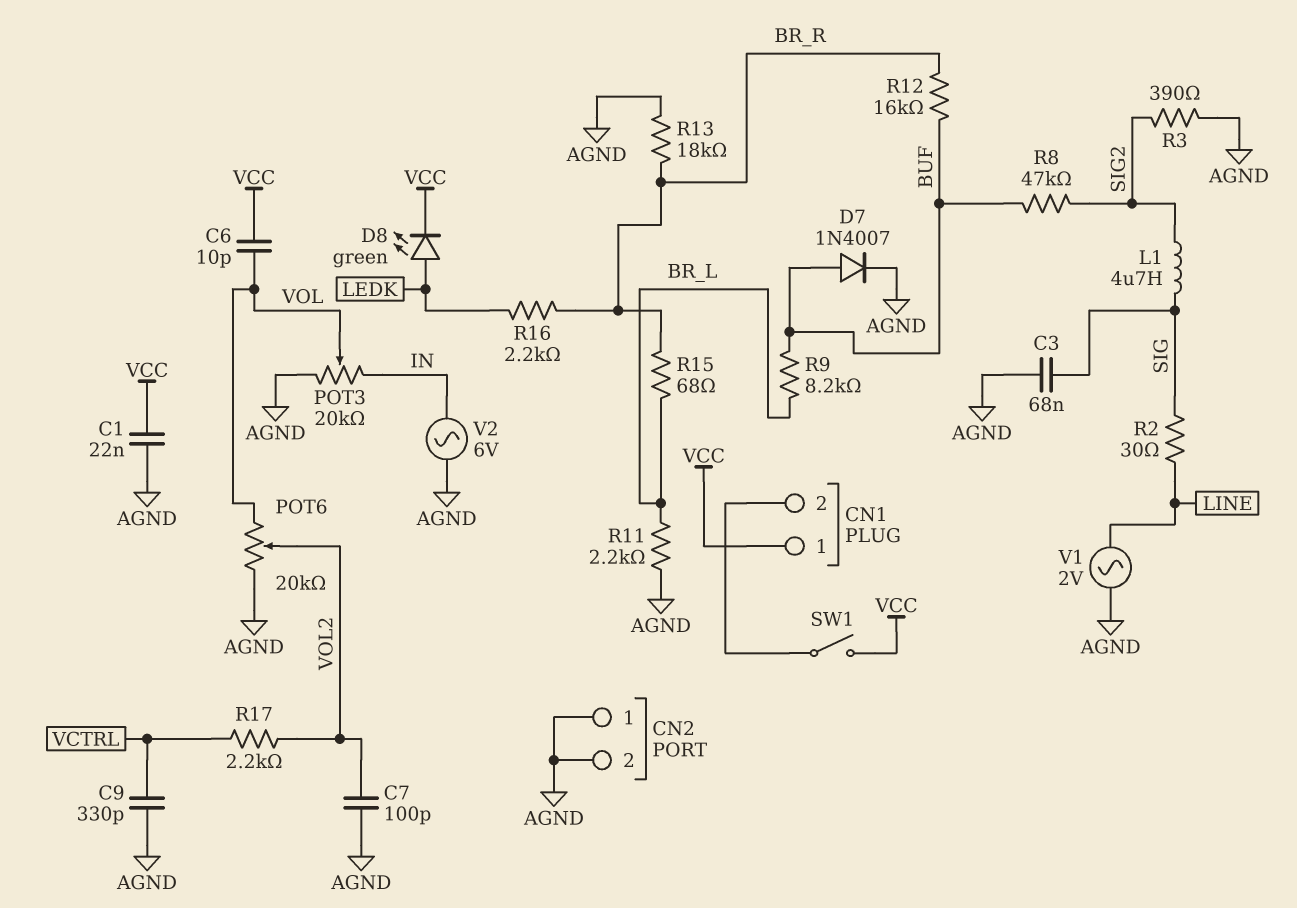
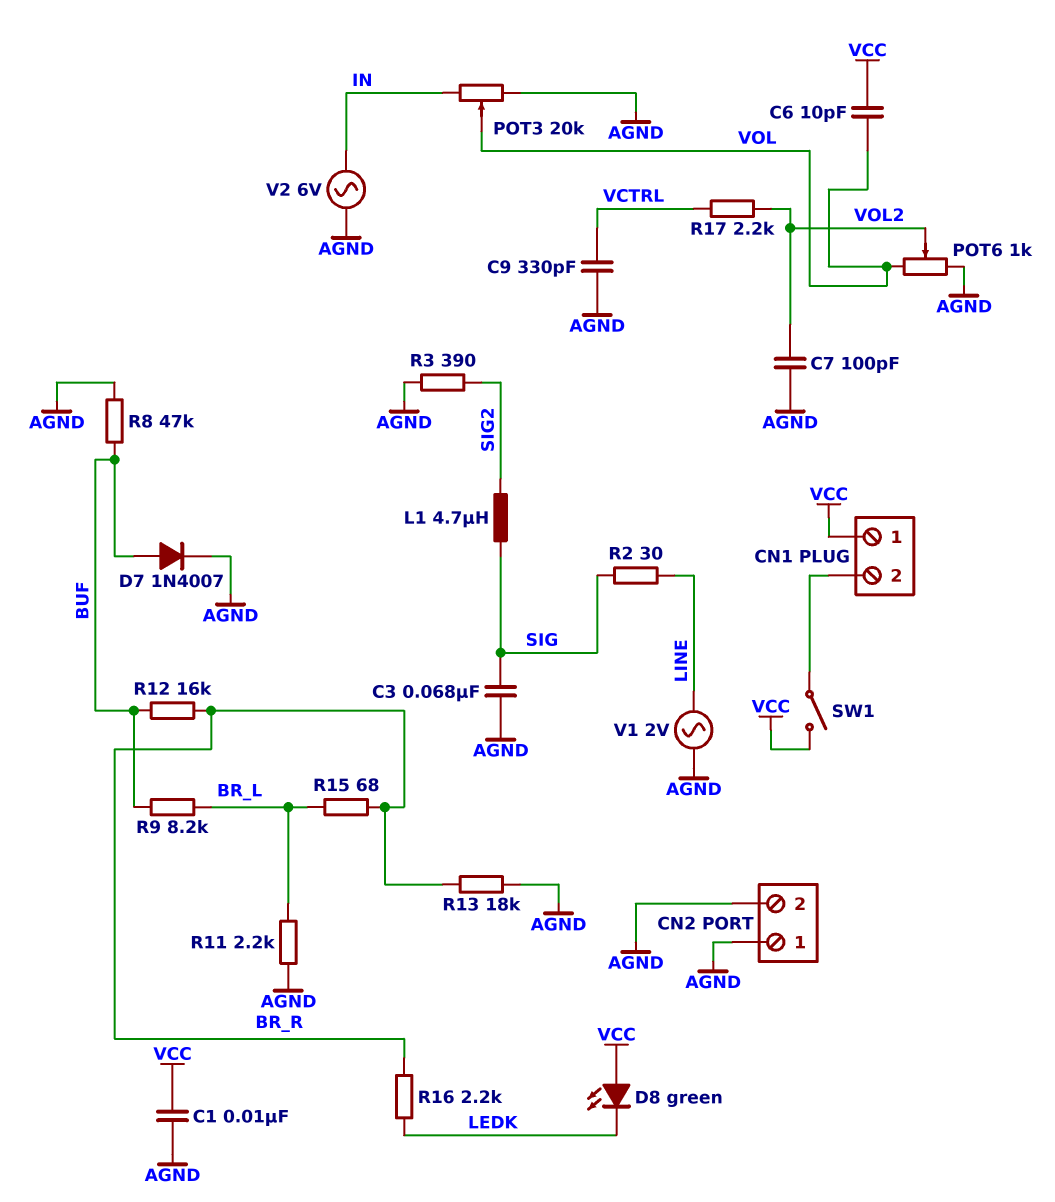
C1: 22nF (AGND, VCC) -> 10nF (AGND, VCC)
D8: LED green (A LEDK, K VCC) -> LED green (A VCC, K LEDK)
POT6: 20k (AGND, VOL, wiper VOL2) -> 1k (AGND, VOL, wiper VOL2)
R8: 47k (BUF, SIG2) -> 47k (AGND, BUF)

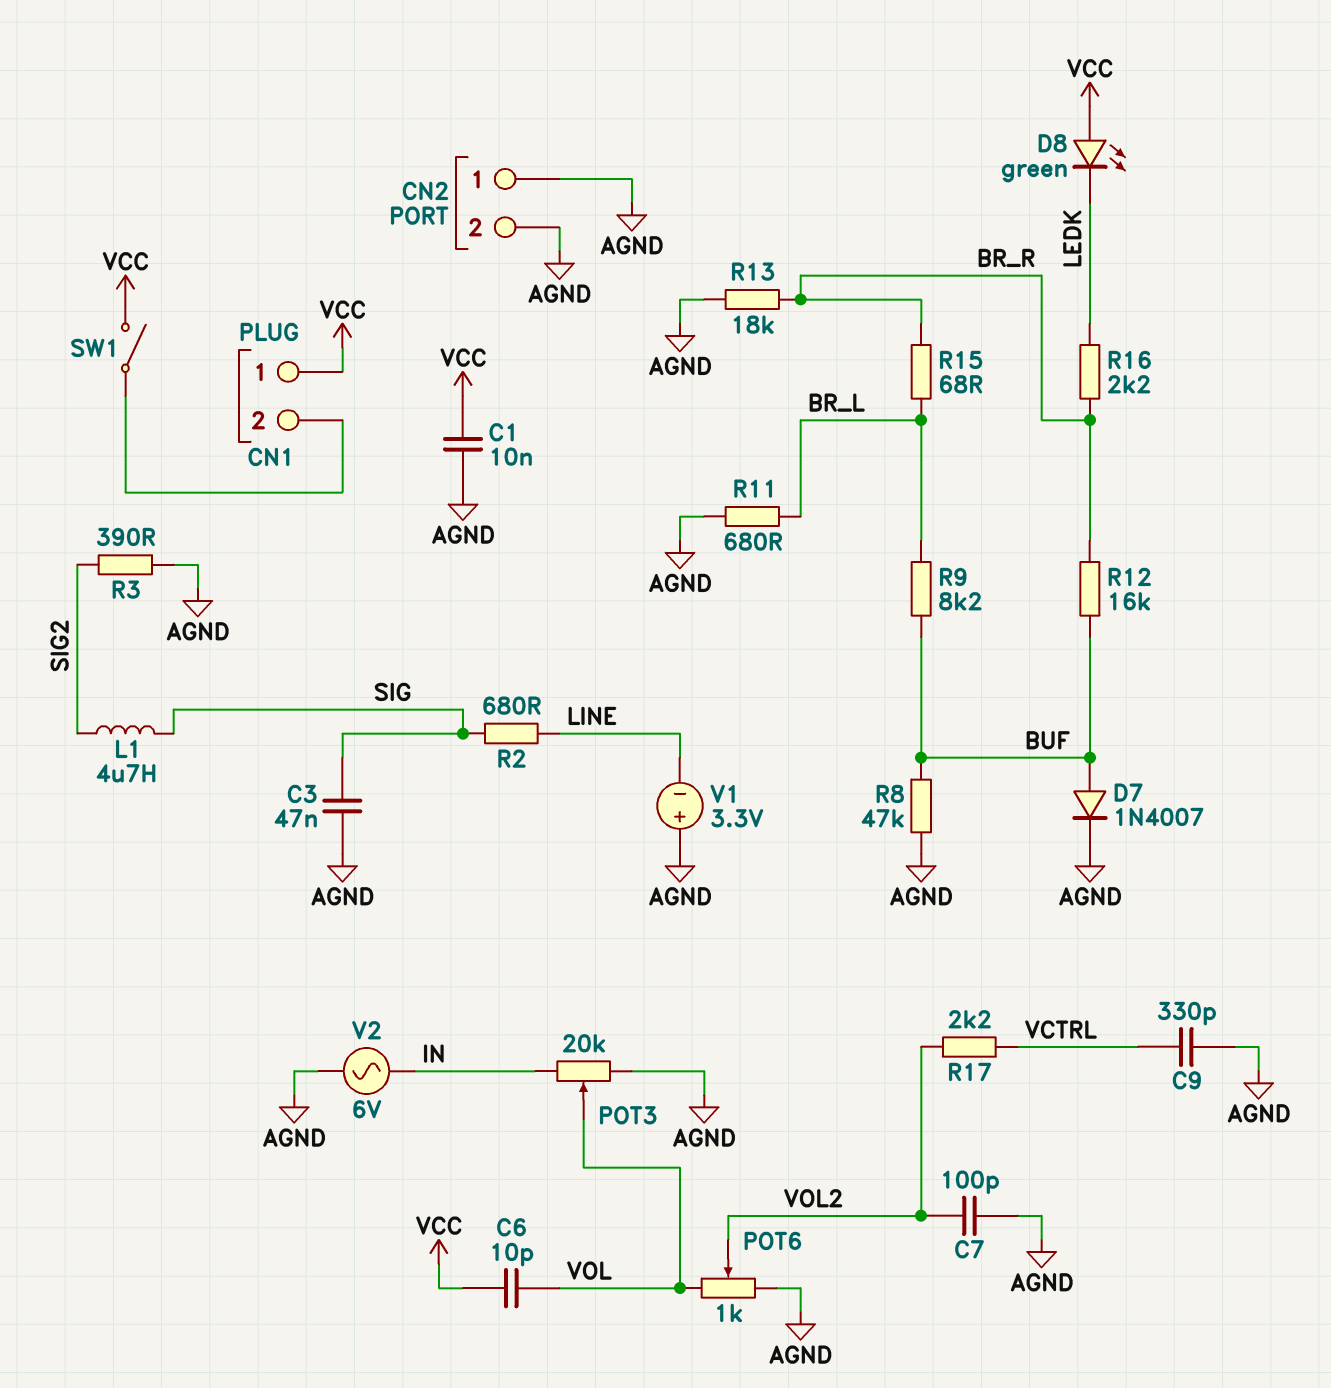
C3: 68nF (AGND, SIG) -> 47nF (AGND, SIG)
R2: 30 (LINE, SIG) -> 680 (LINE, SIG)
R11: 2.2k (AGND, BR_L) -> 680 (AGND, BR_L)
V1: AC 2V (AGND, LINE) -> 3.3V (plus AGND, minus LINE)

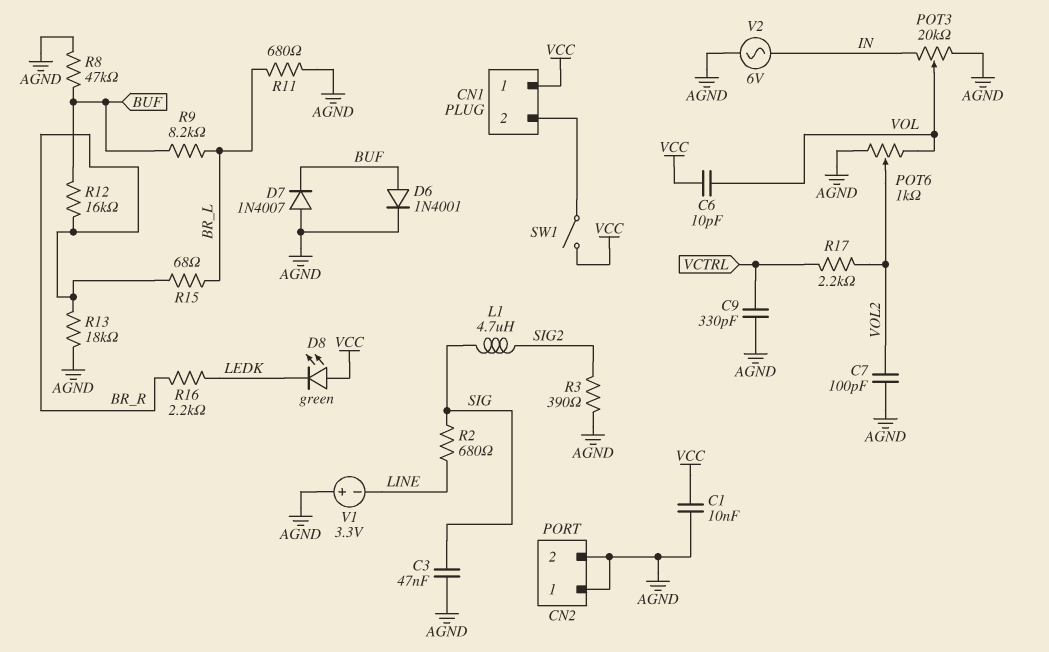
D6: none -> diode 1N4001 (A BUF, K AGND)
D7: diode 1N4007 (A BUF, K AGND) -> diode 1N4007 (A AGND, K BUF)

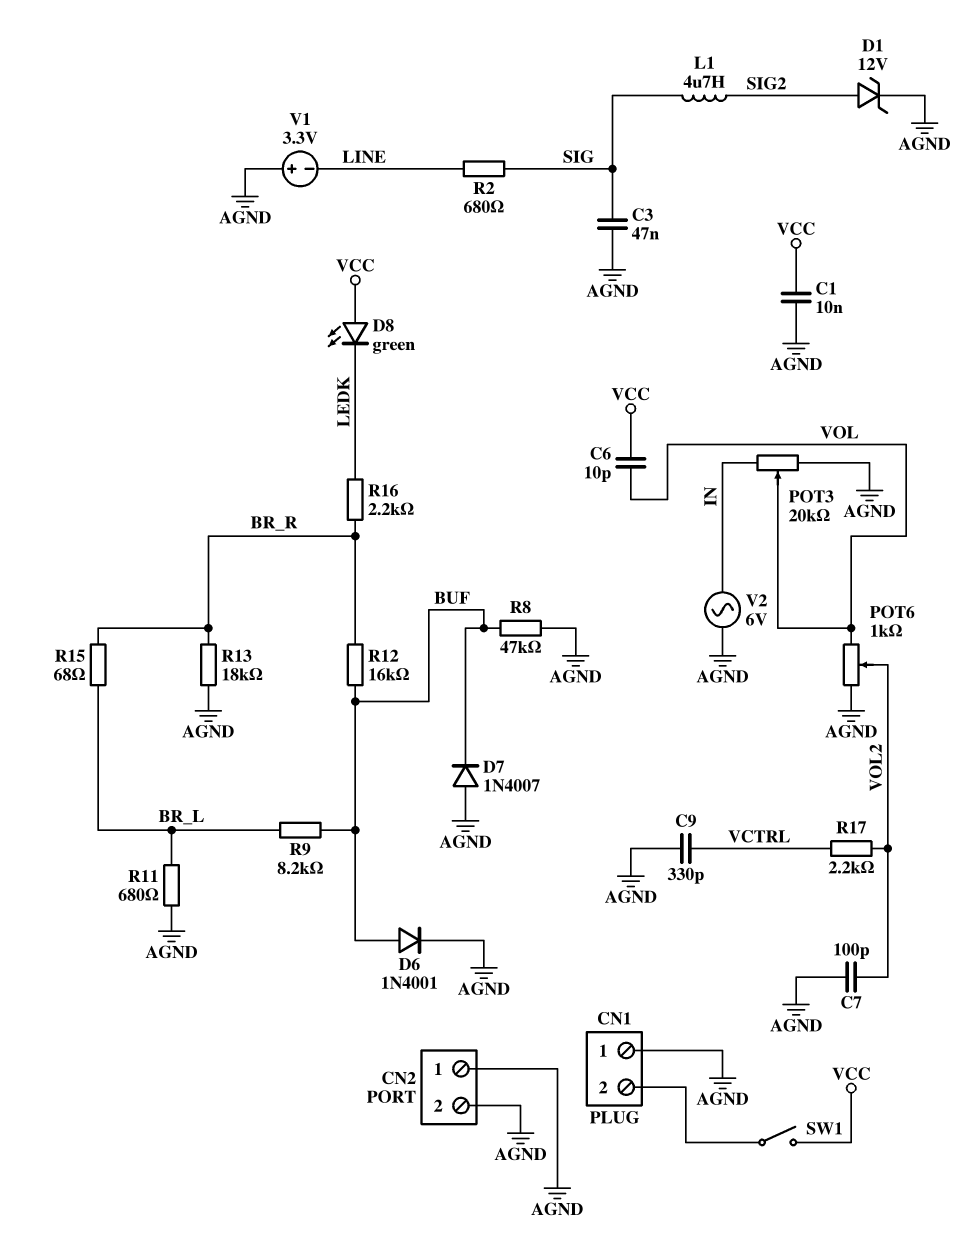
CN1 pin 1: VCC -> AGND
D1: none -> zener 12V (A SIG2, K AGND)
R3: 390 (AGND, SIG2) -> none

